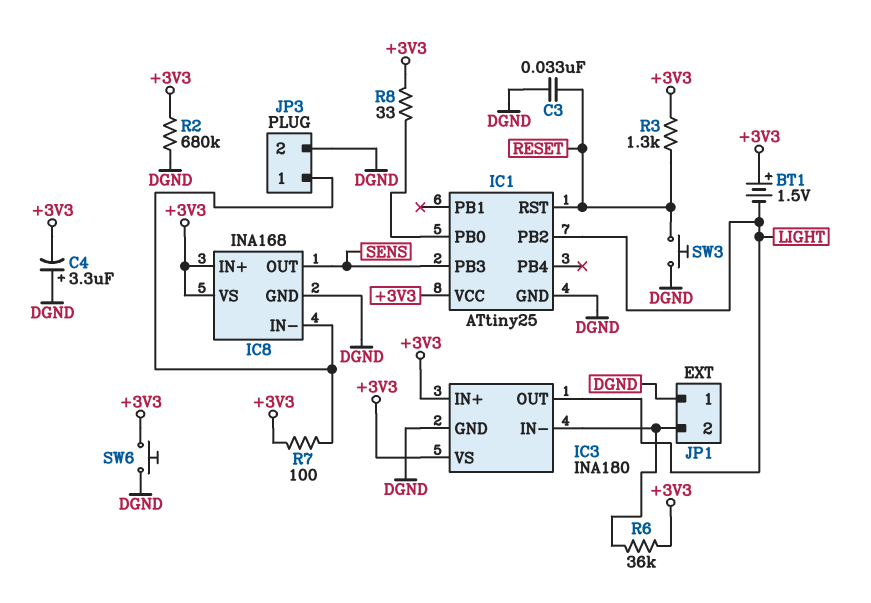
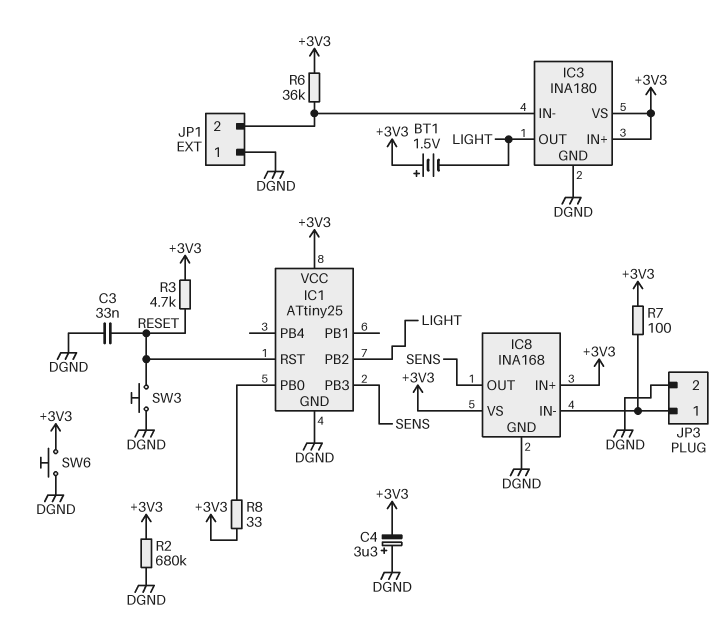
R3: 1.3k (+3V3, RESET) -> 4.7k (+3V3, RESET)

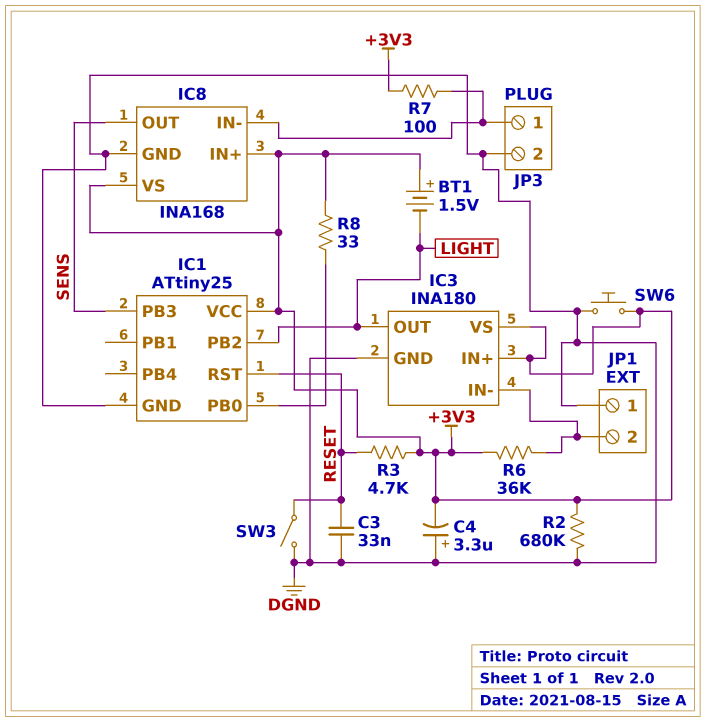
SW3: button (DGND, RESET) -> switch (DGND, RESET)

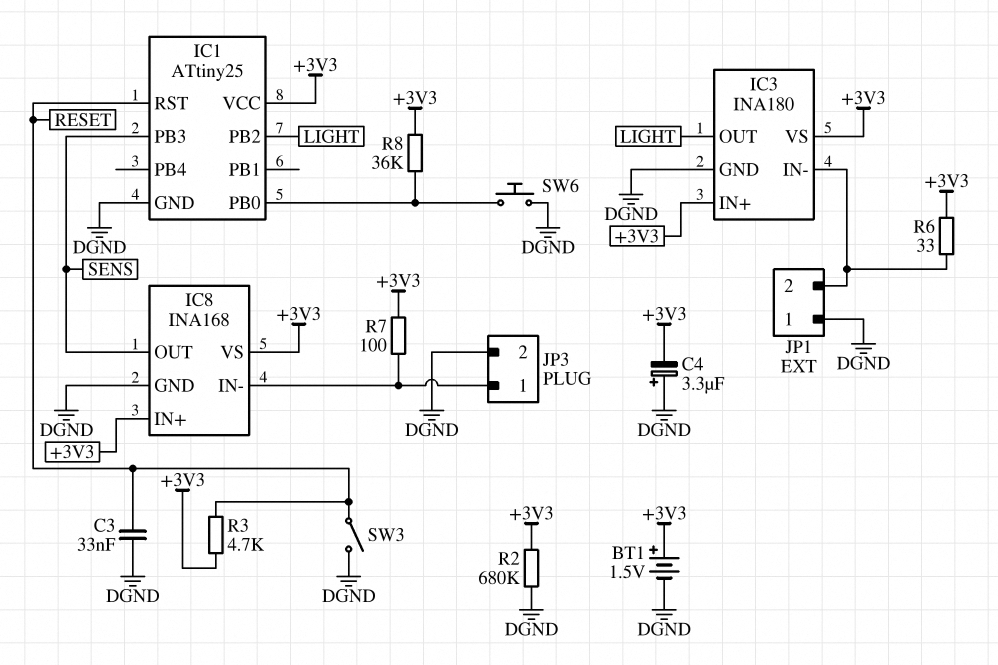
BT1: 1.5V (plus +3V3, minus LIGHT) -> 1.5V (plus +3V3, minus DGND)
R6: 36k (+3V3, IC3/IN-) -> 33 (+3V3, IC3/IN-)
R8: 33 (+3V3, IC1/PB0) -> 36k (+3V3, IC1/PB0)
SW6: button (+3V3, DGND) -> button (DGND, IC1/PB0)

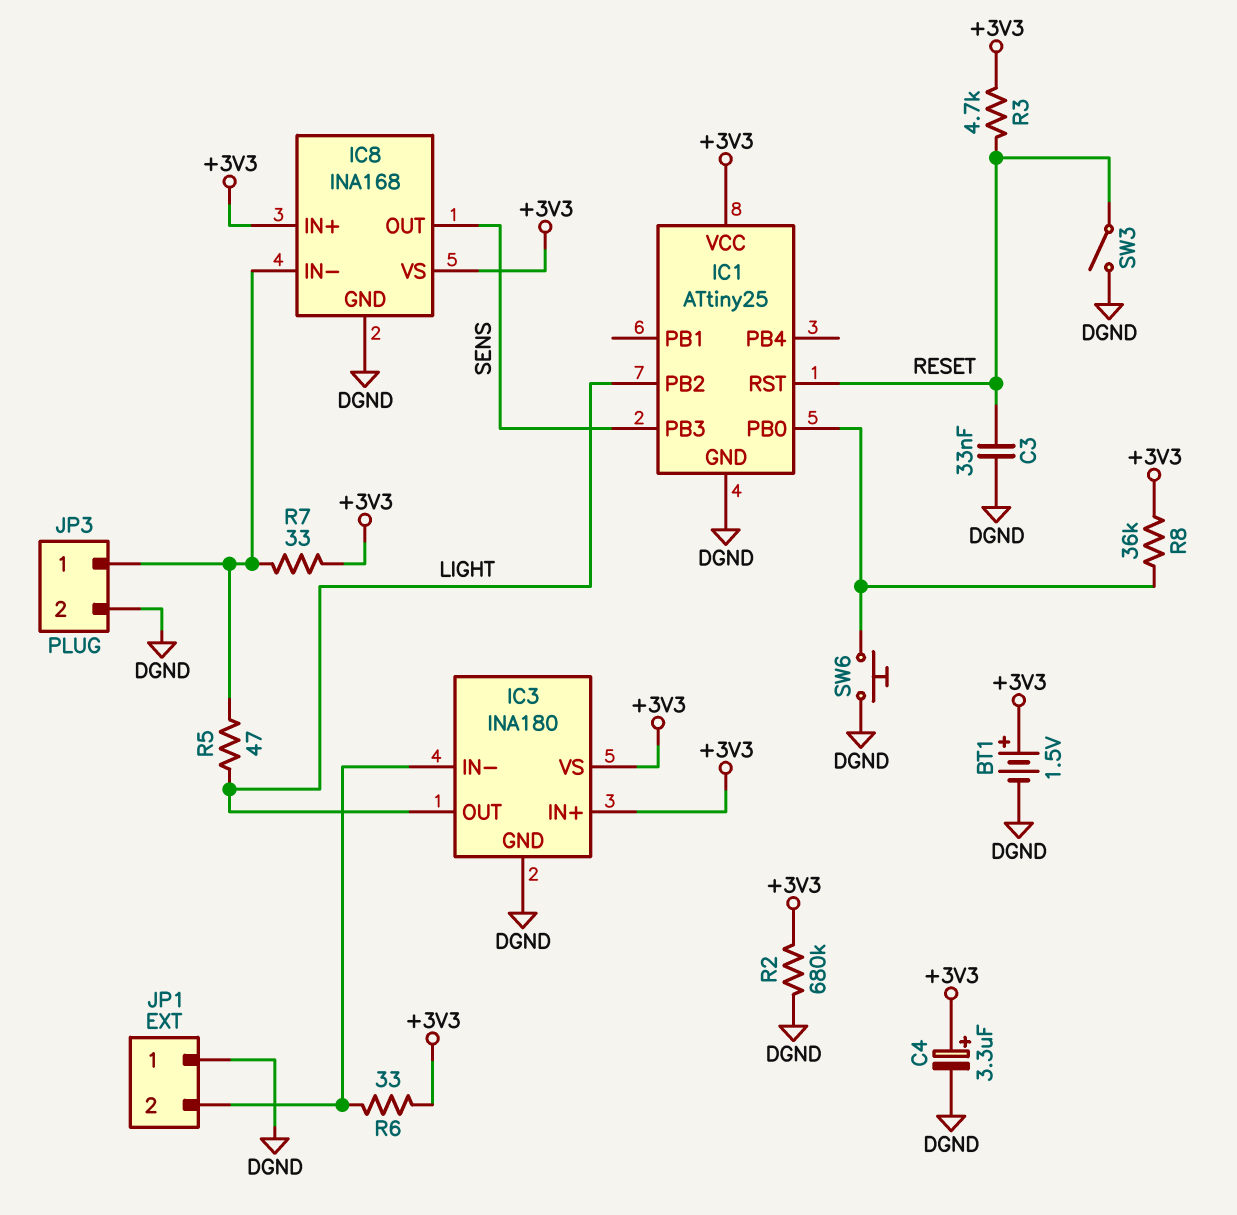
C4: 3.3uF (plus DGND, minus +3V3) -> 3.3uF (plus +3V3, minus DGND)
R5: none -> 47 (IC8/IN-, LIGHT)
R7: 100 (+3V3, IC8/IN-) -> 33 (+3V3, IC8/IN-)

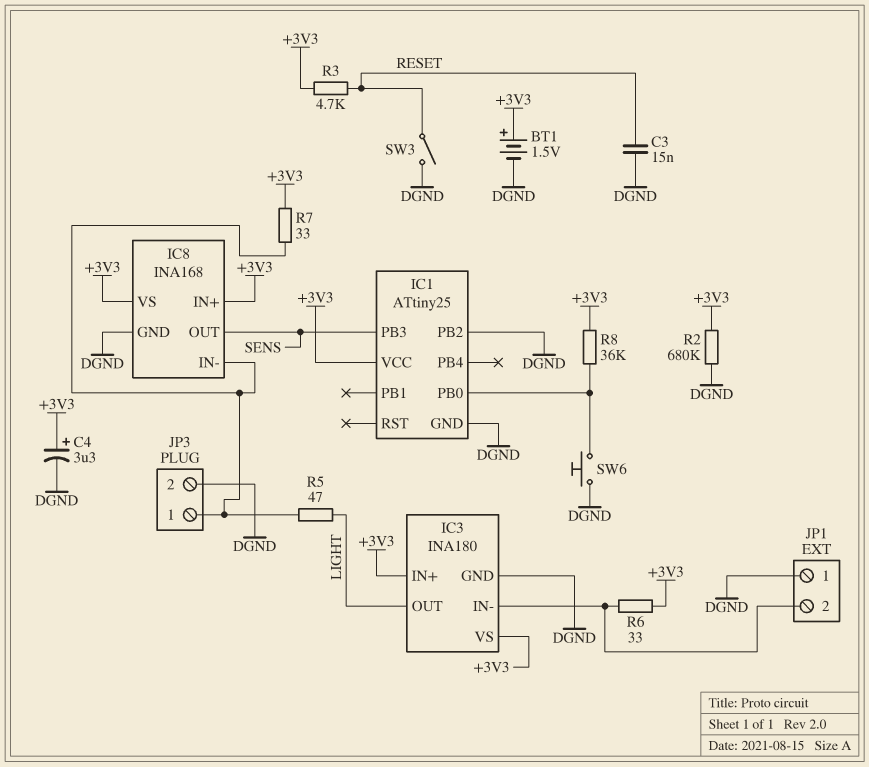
C3: 33nF (DGND, RESET) -> 15nF (DGND, RESET)
IC1 pin PB2: LIGHT -> DGND
IC1 pin RST: RESET -> none

